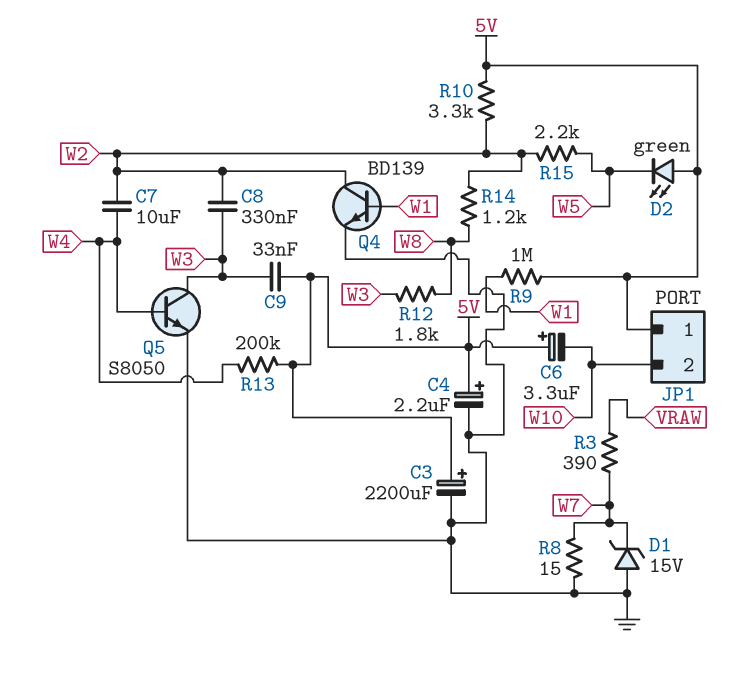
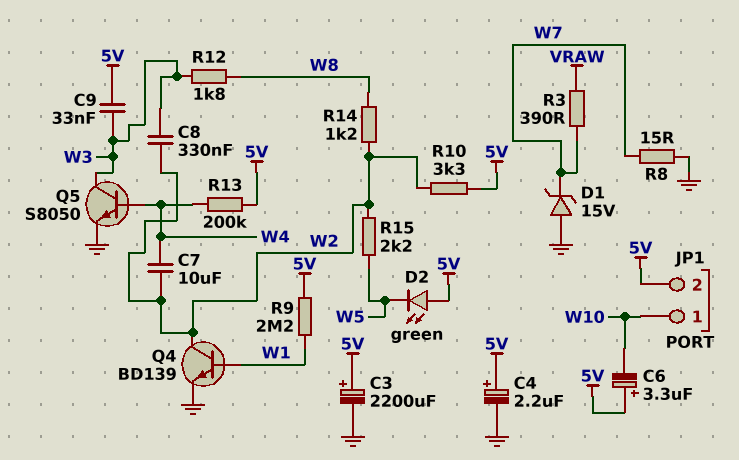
JP1 pin 1: 5V -> W10
JP1 pin 2: W10 -> 5V
R9: 1M (5V, W1) -> 2.2M (5V, W1)

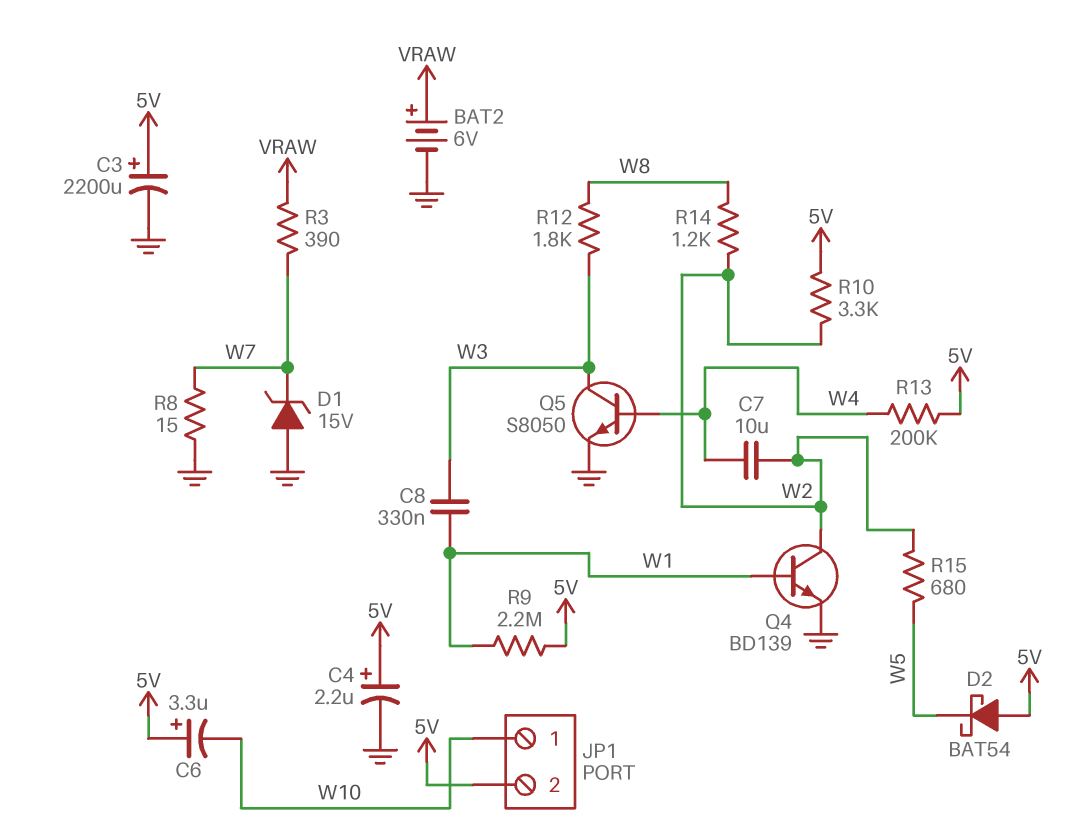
BAT2: none -> 6V (plus VRAW, minus GND)
C8: 330nF (W2, W3) -> 330nF (W1, W3)
C9: 33nF (5V, W3) -> none
D2: LED green (A 5V, K W5) -> schottky BAT54 (A 5V, K W5)
R15: 2.2k (W2, W5) -> 680 (W2, W5)

